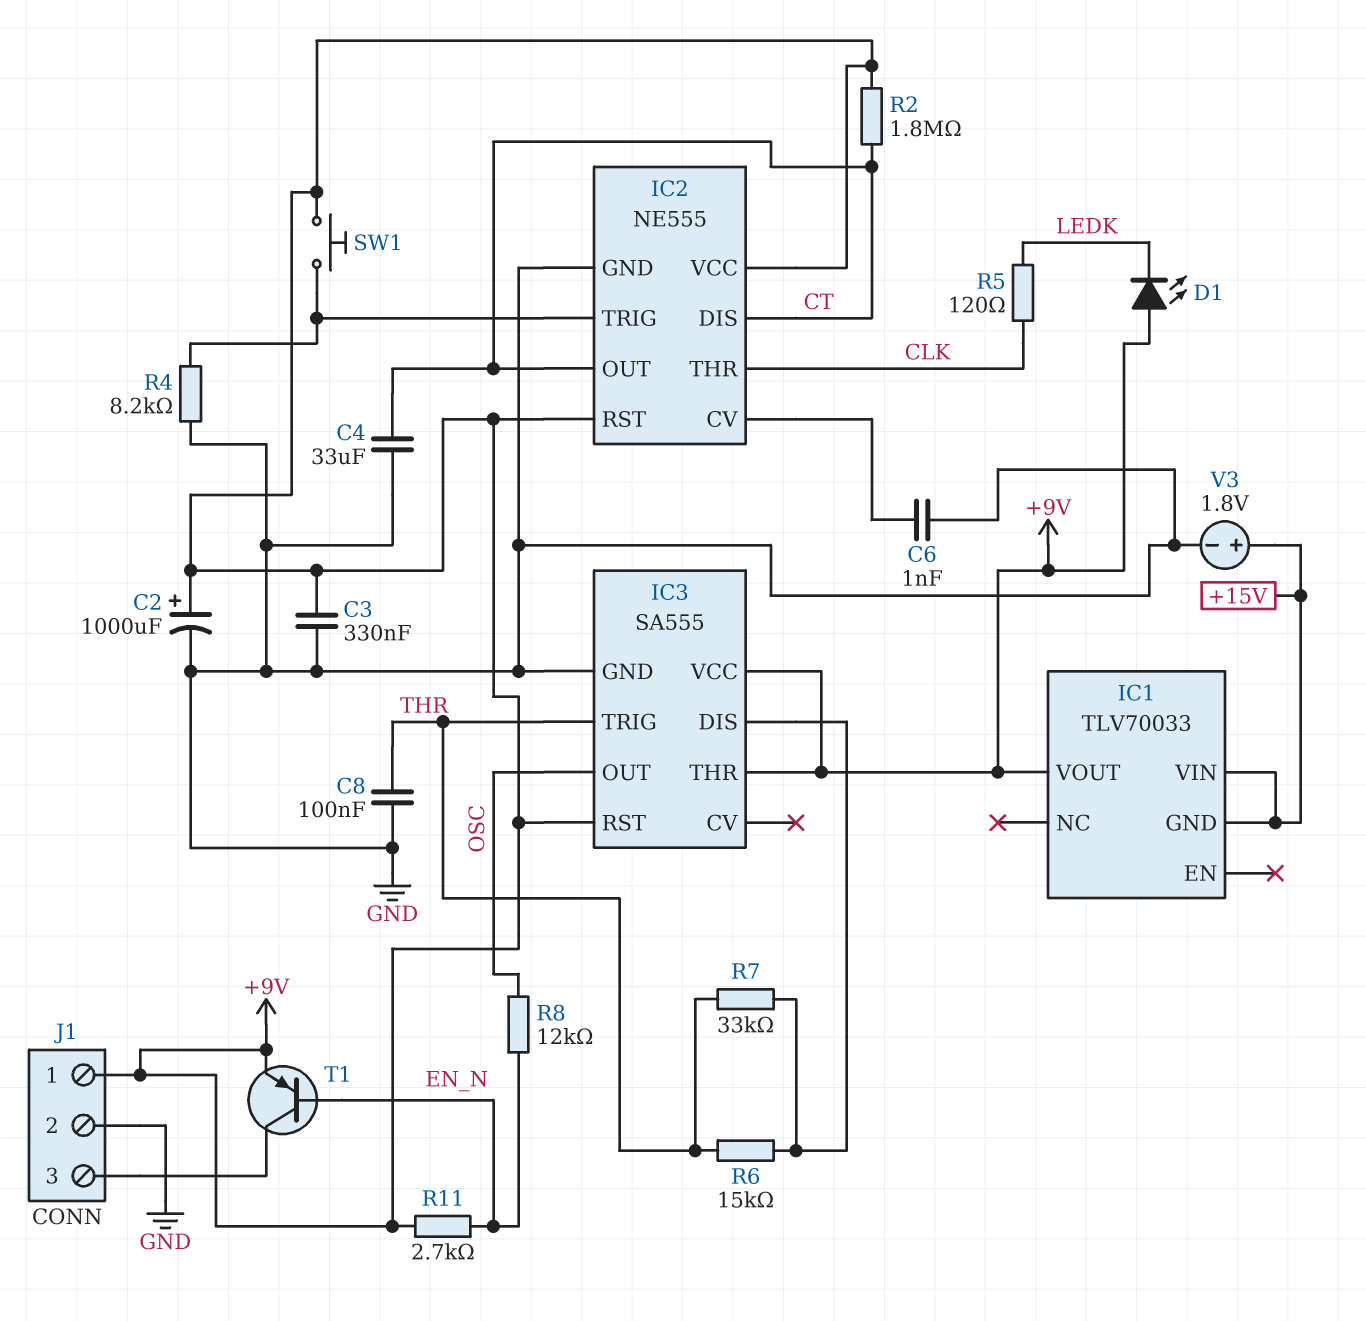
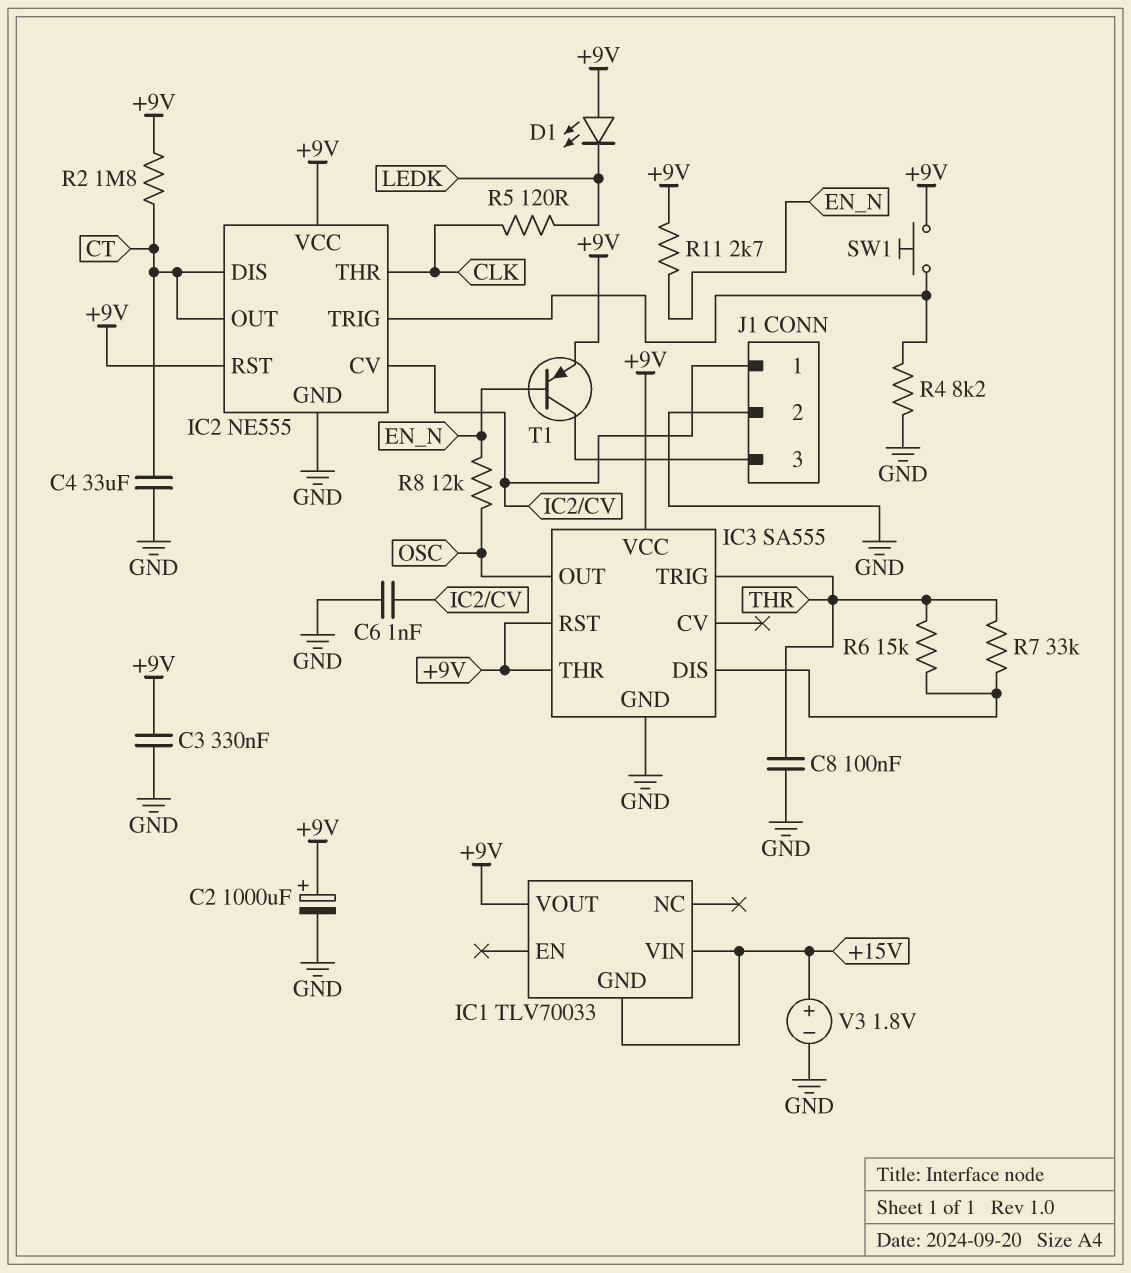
J1 pin 1: +9V -> IC2/CV

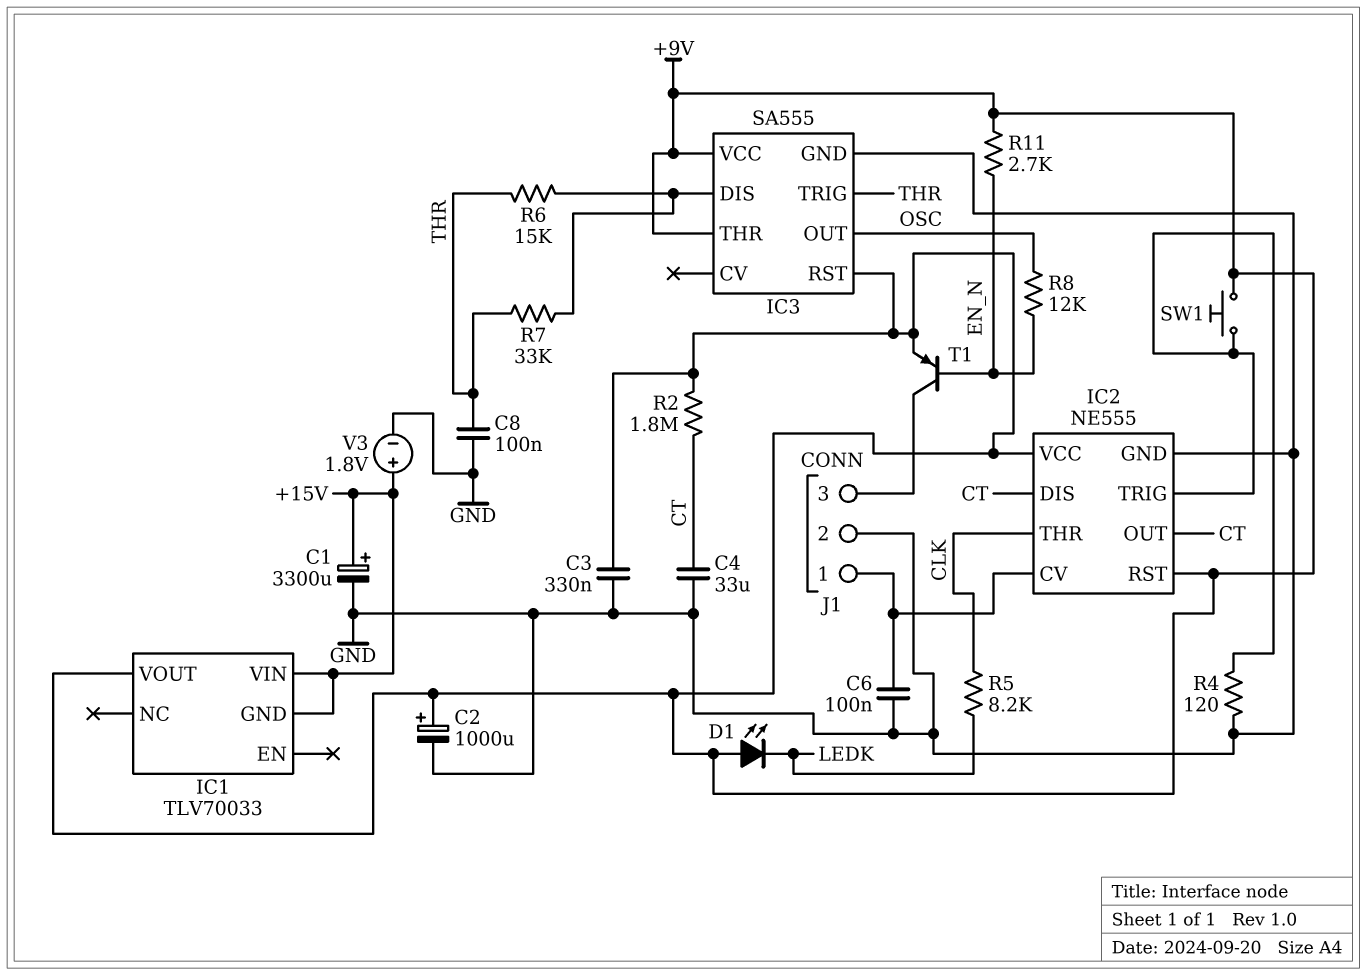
C1: none -> 3300uF (plus +15V, minus GND)
C6: 1nF (GND, IC2/CV) -> 100nF (GND, IC2/CV)
R4: 8.2k (GND, IC2/TRIG) -> 120 (GND, IC2/TRIG)
R5: 120 (CLK, LEDK) -> 8.2k (CLK, LEDK)

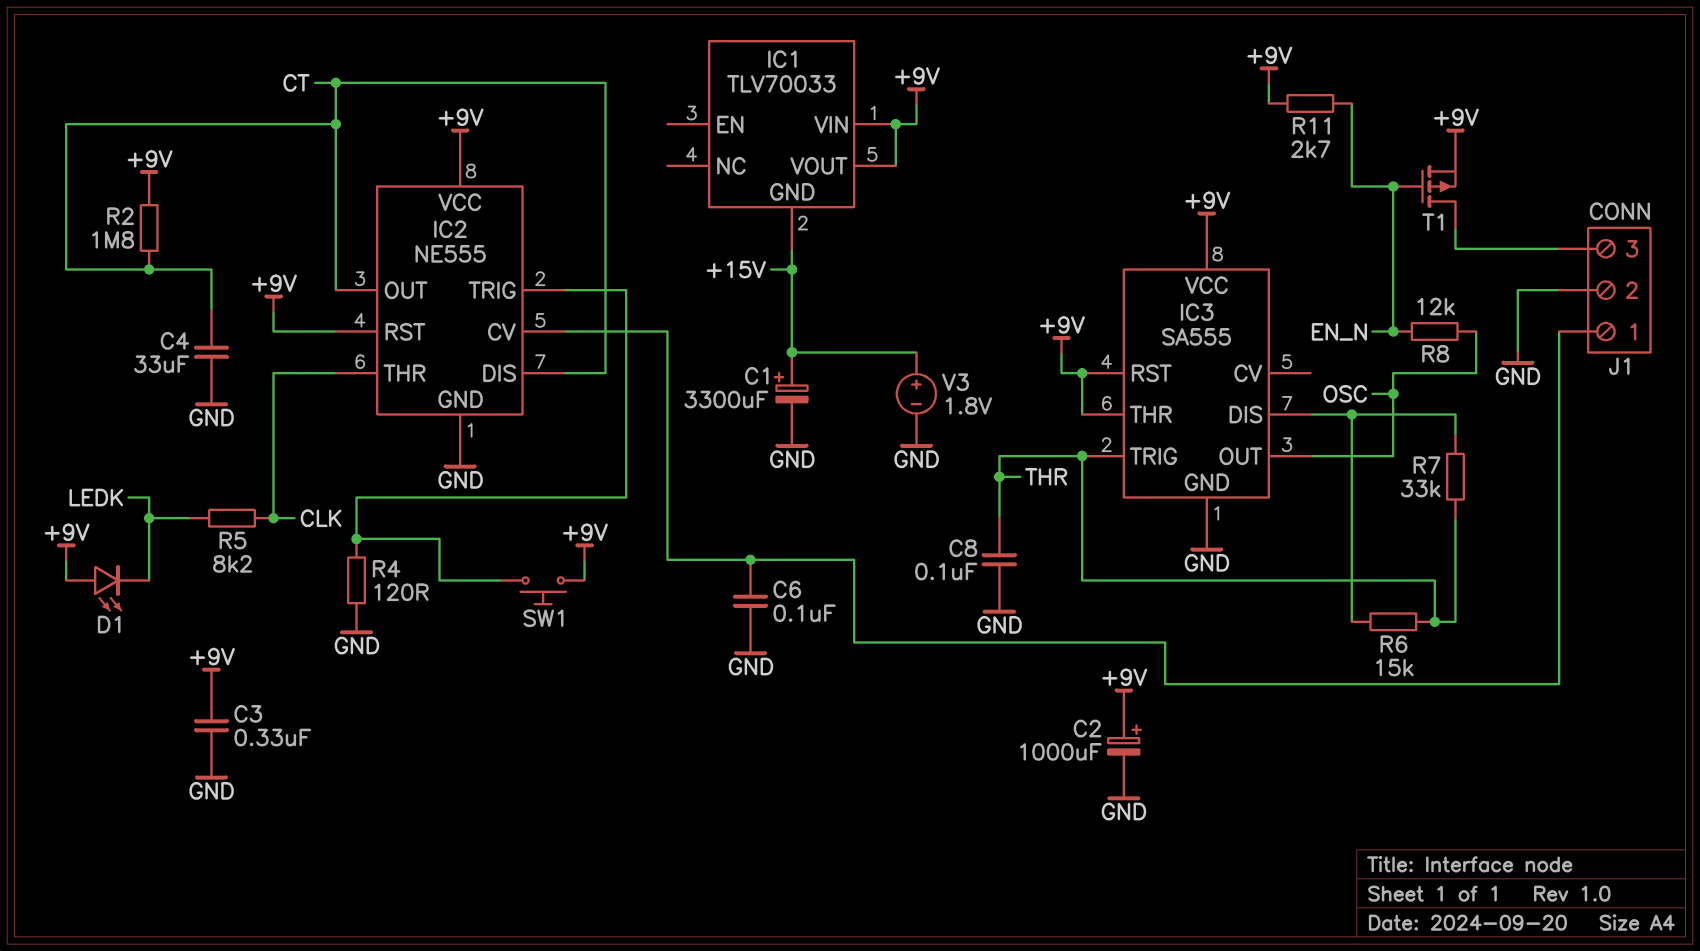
IC1 pin VIN: +15V -> +9V
T1: PNP (B EN_N, C J1/3, E +9V) -> PMOS (G EN_N, D J1/3, S +9V)

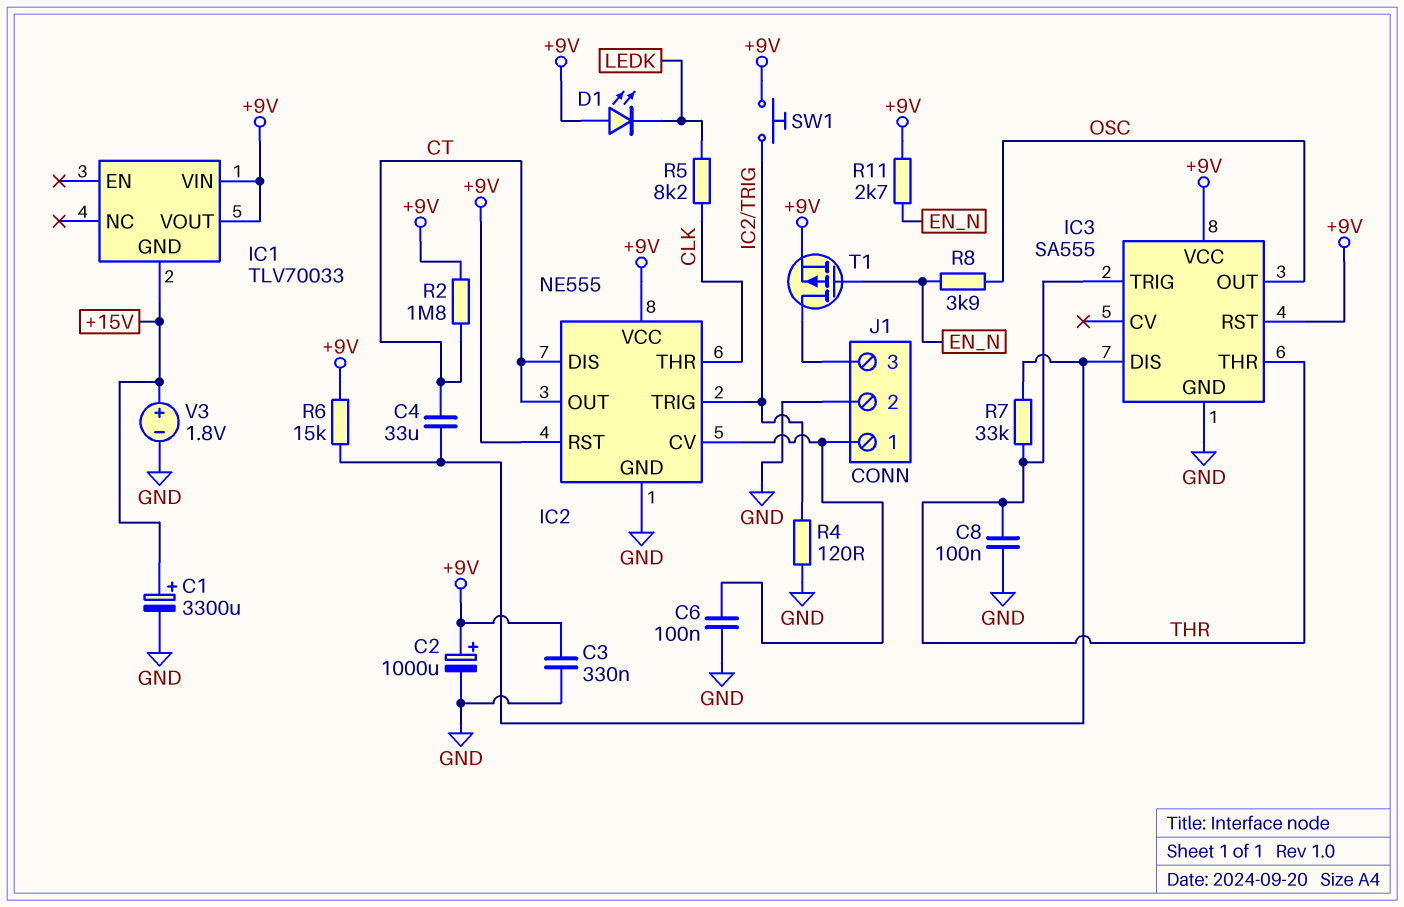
C4: 33uF (CT, GND) -> 33uF (CT, IC3/DIS)
IC3 pin THR: +9V -> THR
R6: 15k (IC3/DIS, THR) -> 15k (+9V, IC3/DIS)
R8: 12k (EN_N, OSC) -> 3.9k (EN_N, OSC)

